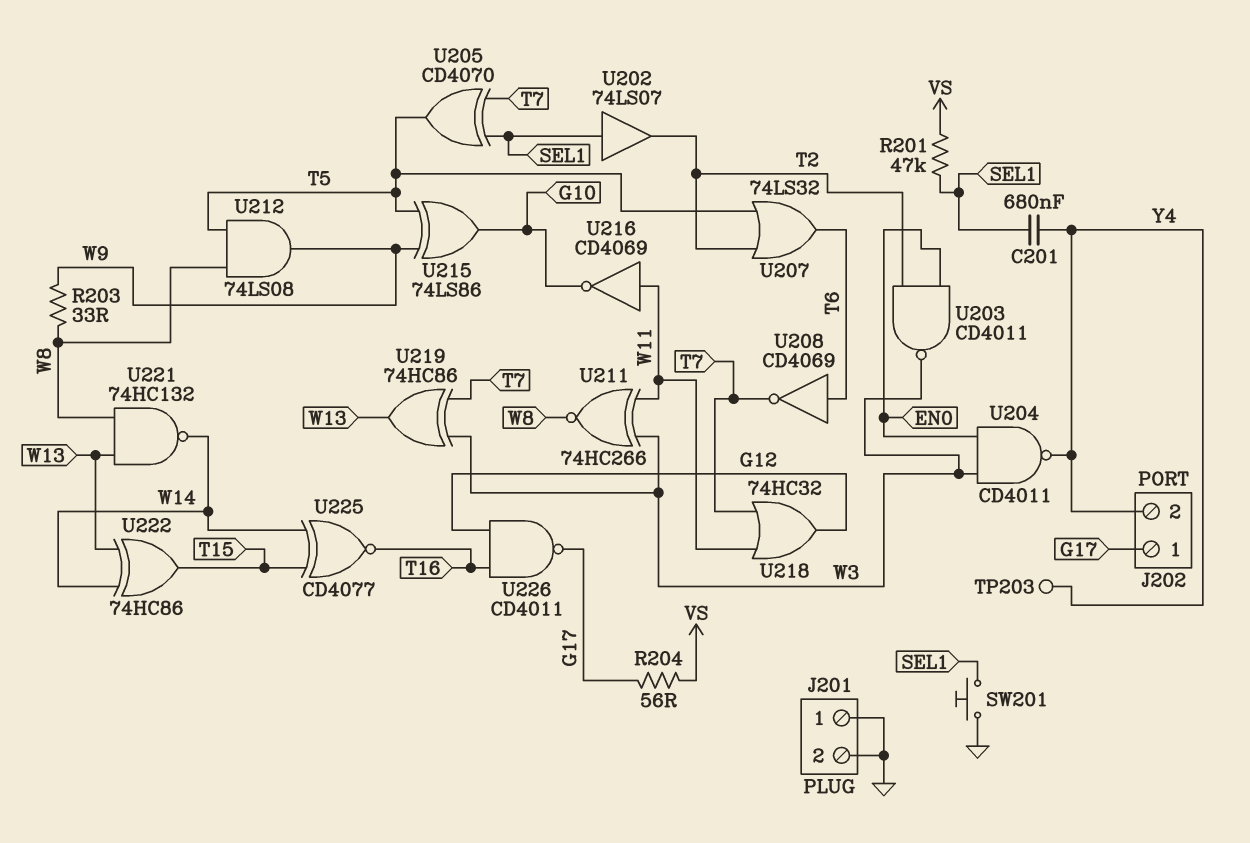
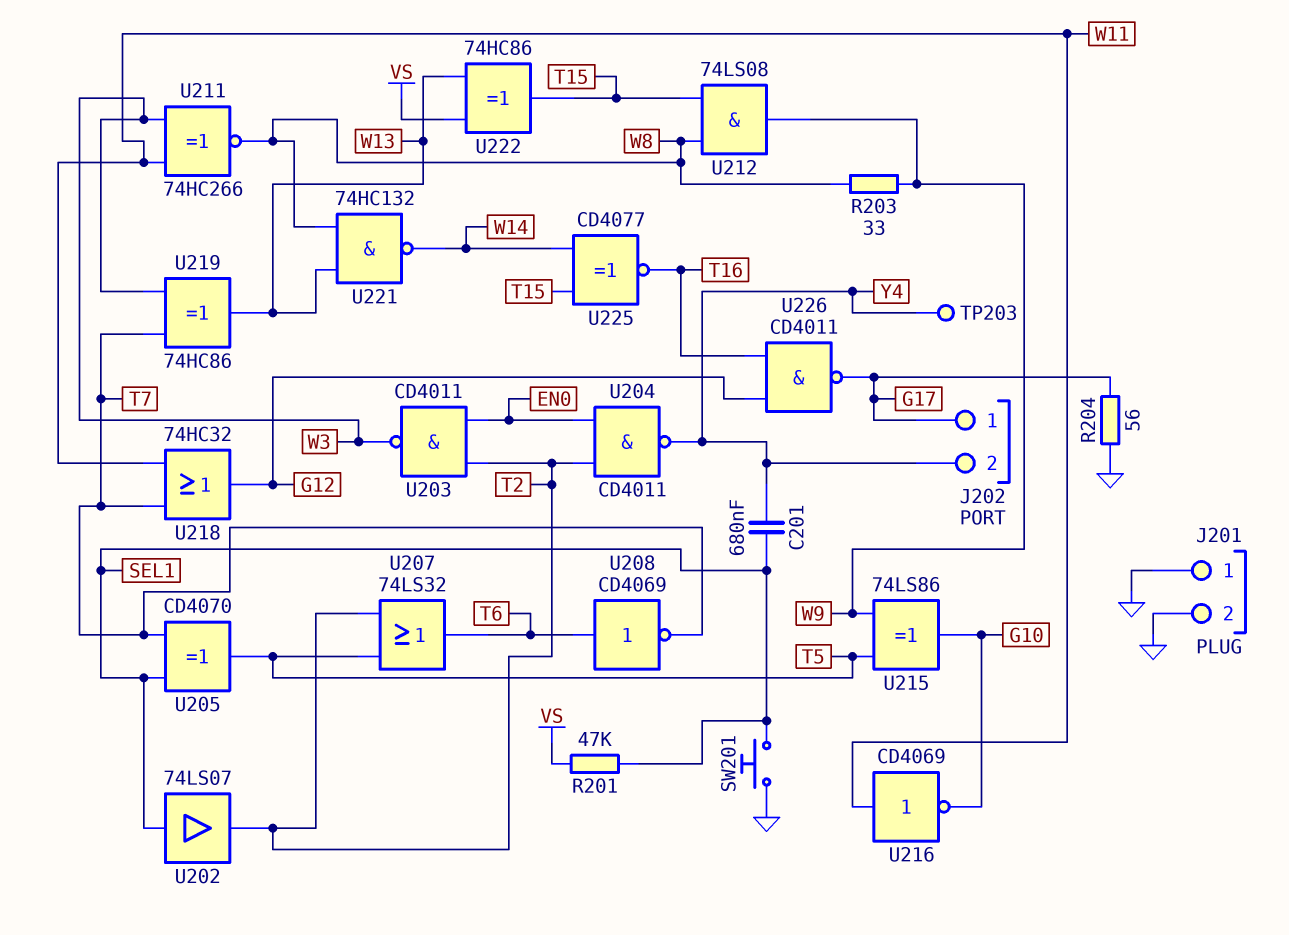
R204: 56 (G17, VS) -> 56 (G17, GND)
U204: NAND CD4011 (in EN0, in W3, out Y4) -> NAND CD4011 (in EN0, in T2, out Y4)
U212: AND 74LS08 (in T5, in W8, out W9) -> AND 74LS08 (in T15, in W8, out W9)
U222: XOR 74HC86 (in W13, in W14, out T15) -> XOR 74HC86 (in VS, in W13, out T15)

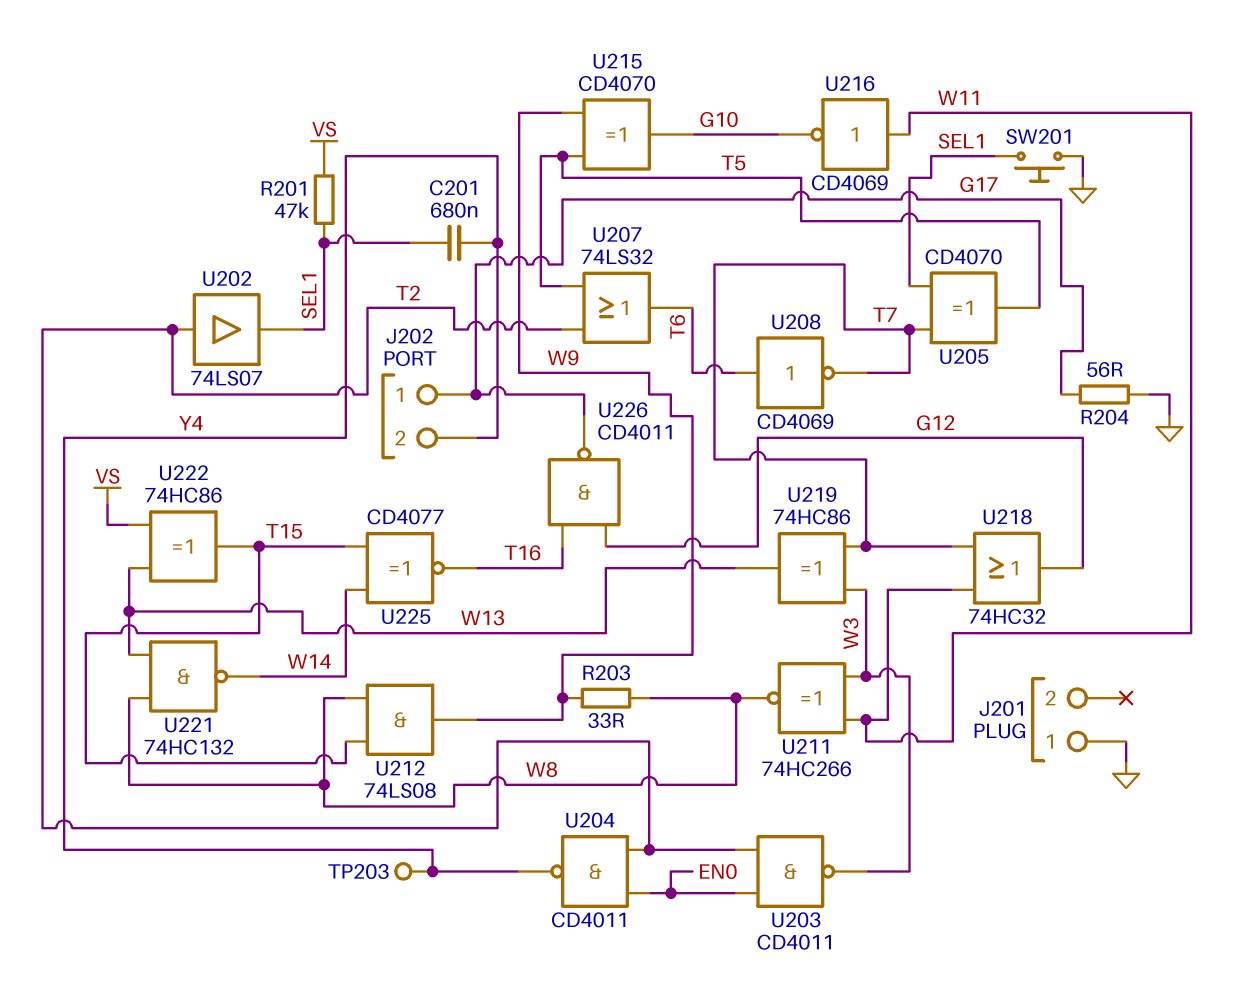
J201 pin 2: GND -> none
U202: buffer 74LS07 (in SEL1, out T2) -> buffer 74LS07 (in T2, out SEL1)
U215: XOR 74LS86 (in T5, in W9, out G10) -> XOR CD4070 (in T5, in W9, out G10)

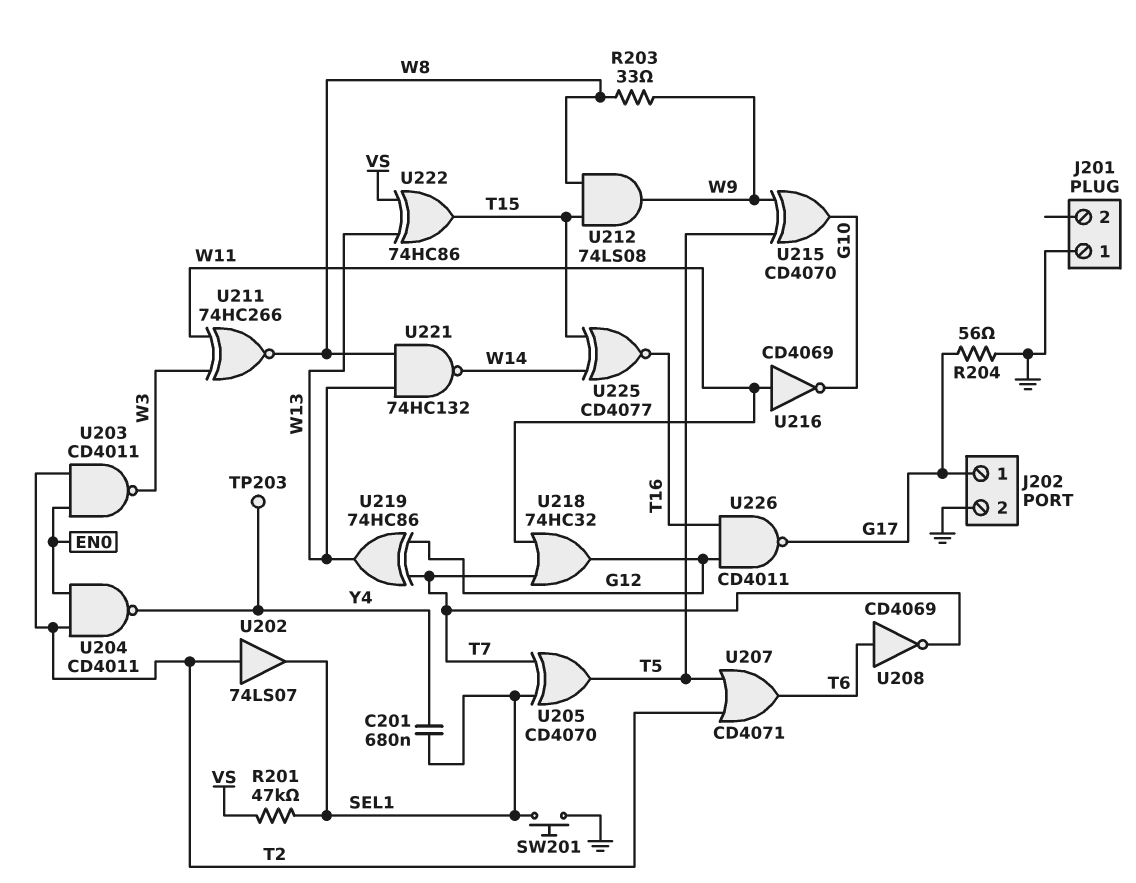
J202 pin 2: Y4 -> GND
U207: OR 74LS32 (in T2, in T5, out T6) -> OR CD4071 (in T2, in T5, out T6)
U219: XOR 74HC86 (in T7, in W3, out W13) -> XOR 74HC86 (in G12, in T7, out W13)

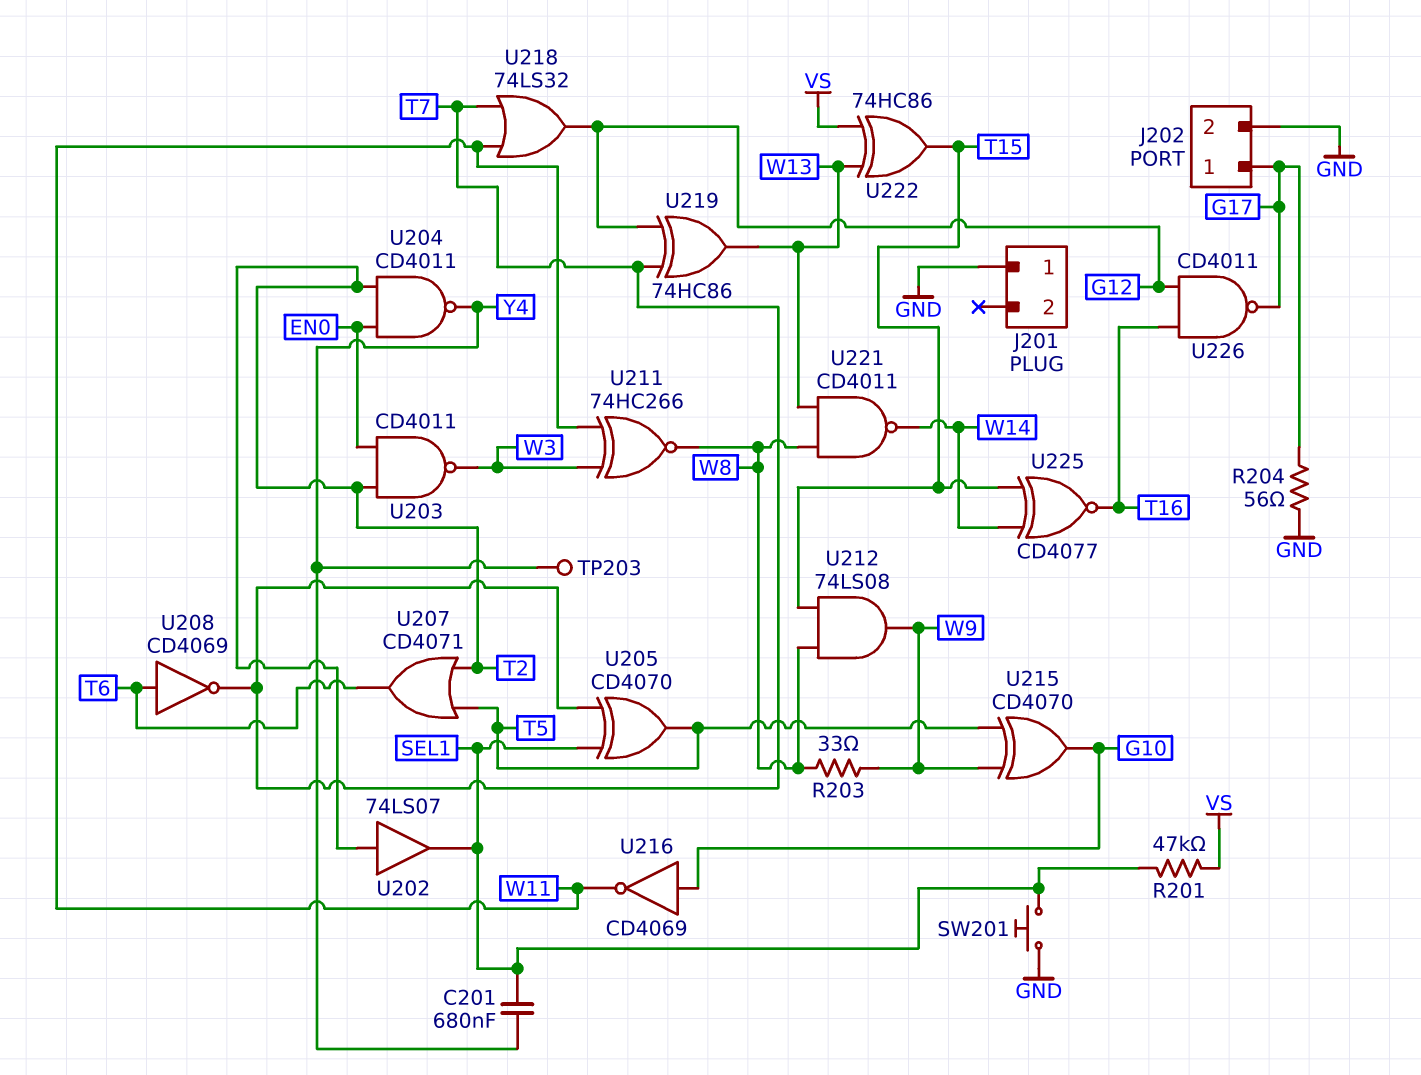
U216: NOT CD4069 (in W11, out G10) -> NOT CD4069 (in G10, out W11)
U218: OR 74HC32 (in T7, in W11, out G12) -> OR 74LS32 (in T7, in W11, out G12)
U221: NAND 74HC132 (in W8, in W13, out W14) -> NAND CD4011 (in W8, in W13, out W14)

